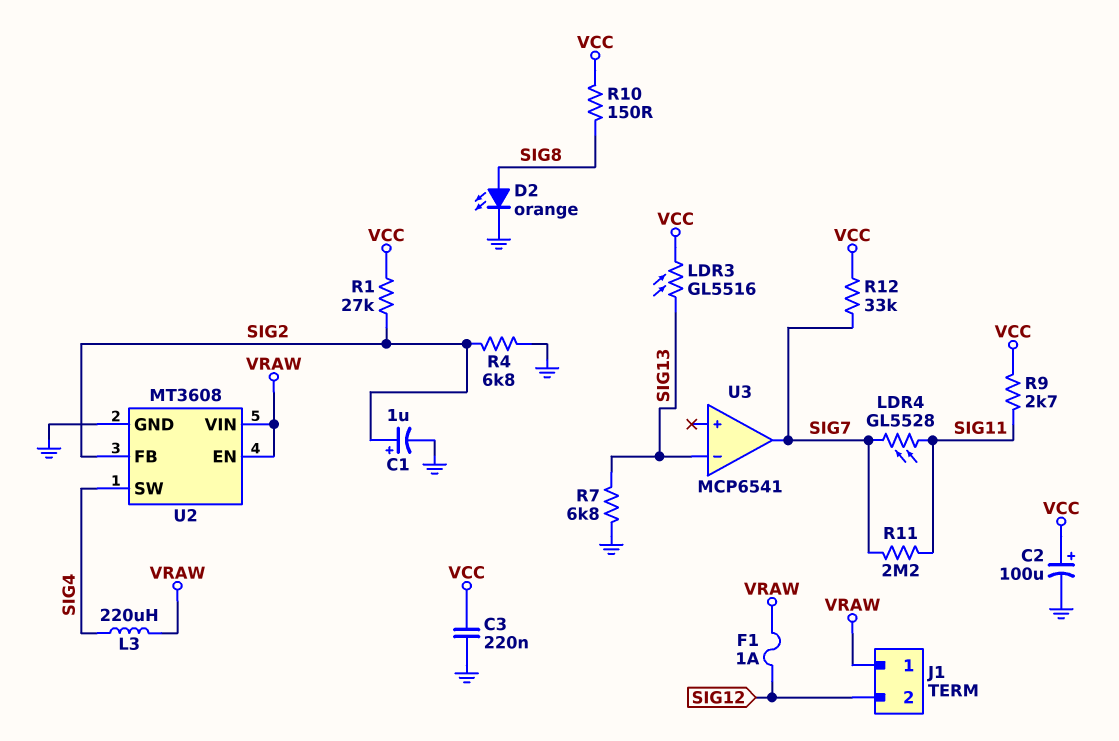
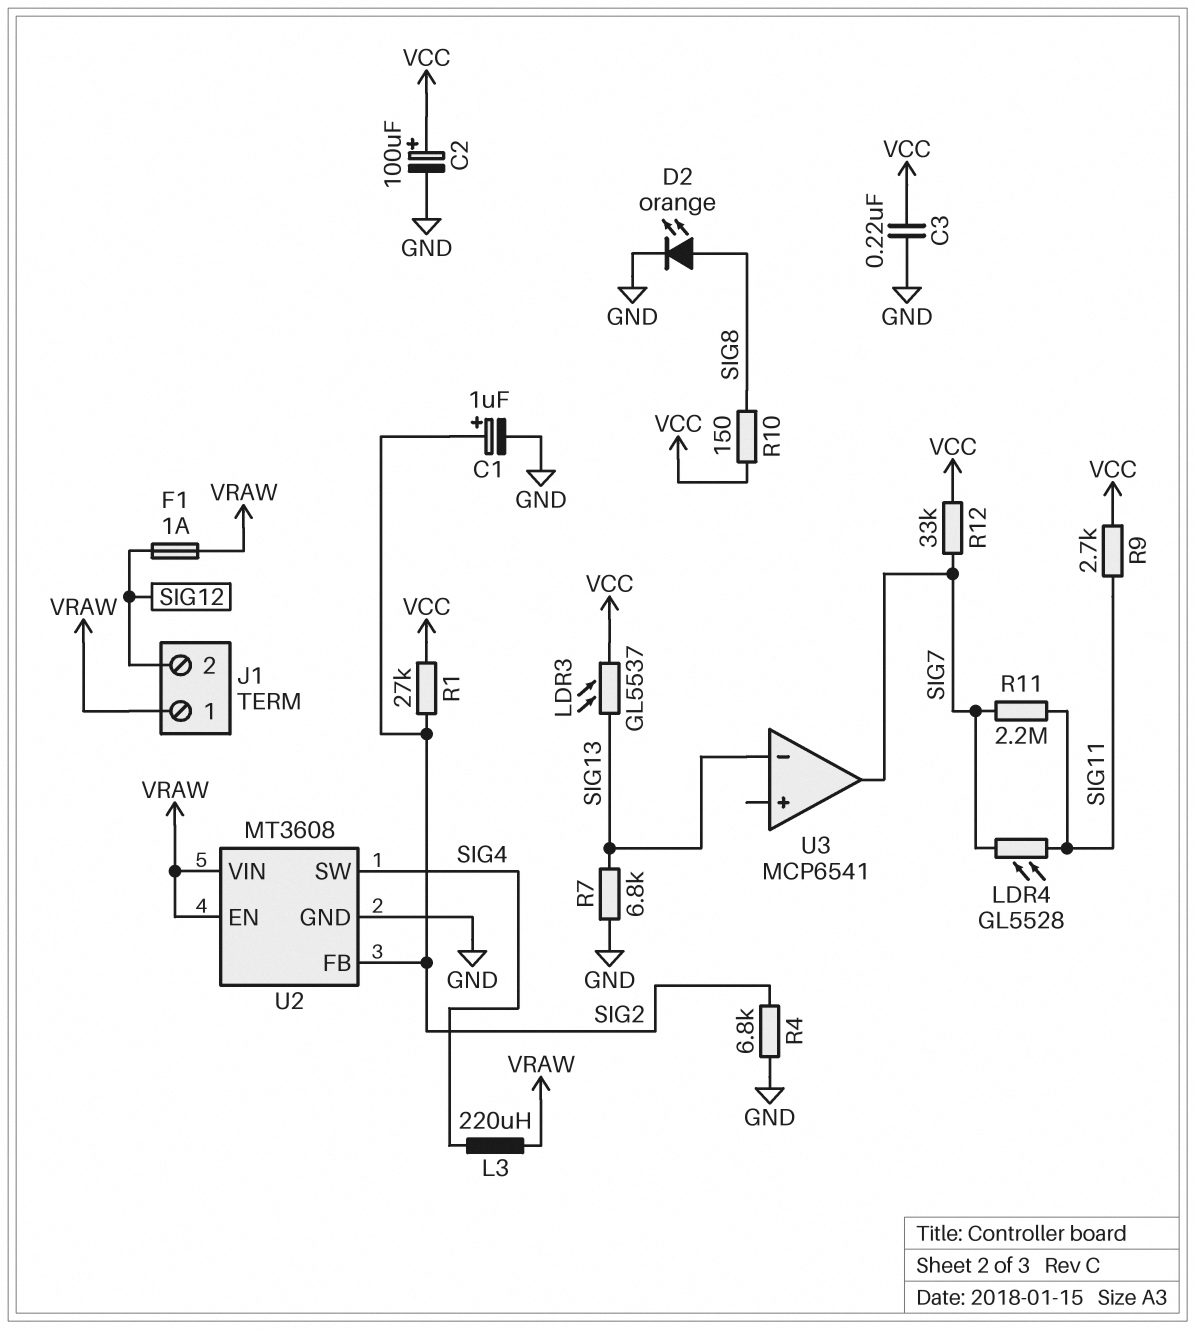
LDR3: GL5516 (SIG13, VCC) -> GL5537 (SIG13, VCC)

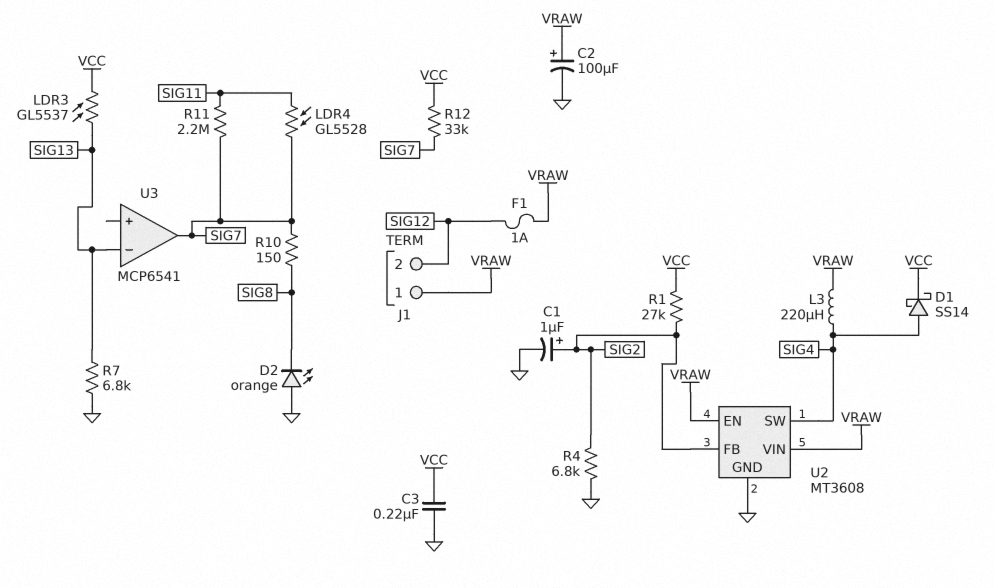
C2: 100uF (plus VCC, minus GND) -> 100uF (plus VRAW, minus GND)
D1: none -> schottky SS14 (A SIG4, K VCC)
D2: LED orange (A SIG8, K GND) -> LED orange (A GND, K SIG8)
R9: 2.7k (SIG11, VCC) -> none
R10: 150 (SIG8, VCC) -> 150 (SIG7, SIG8)

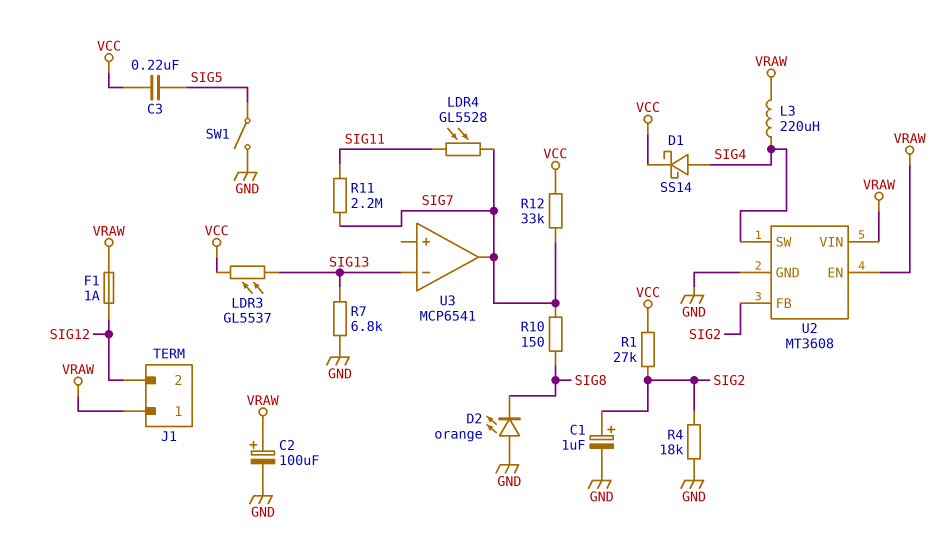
C3: 220nF (GND, VCC) -> 220nF (SIG5, VCC)
R4: 6.8k (GND, SIG2) -> 18k (GND, SIG2)
SW1: none -> switch (GND, SIG5)

